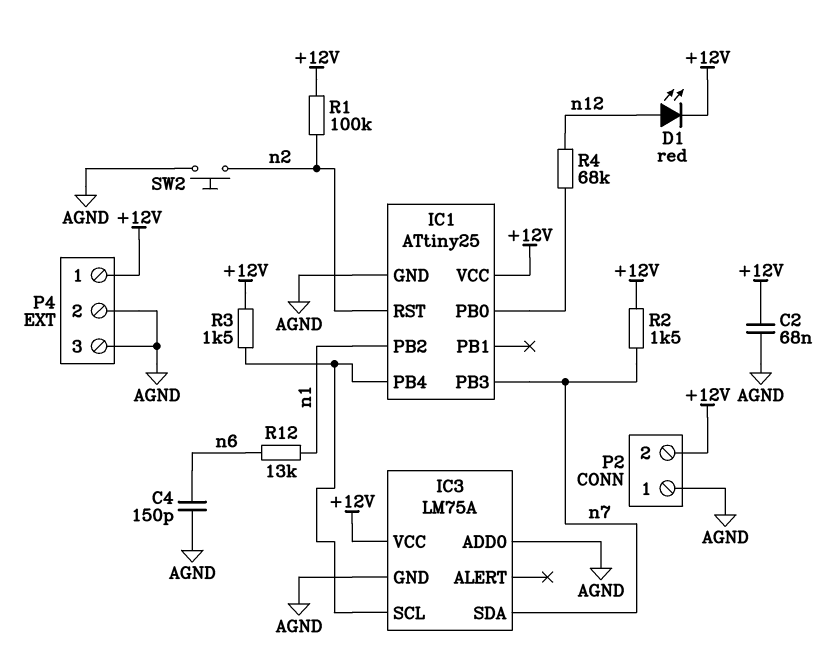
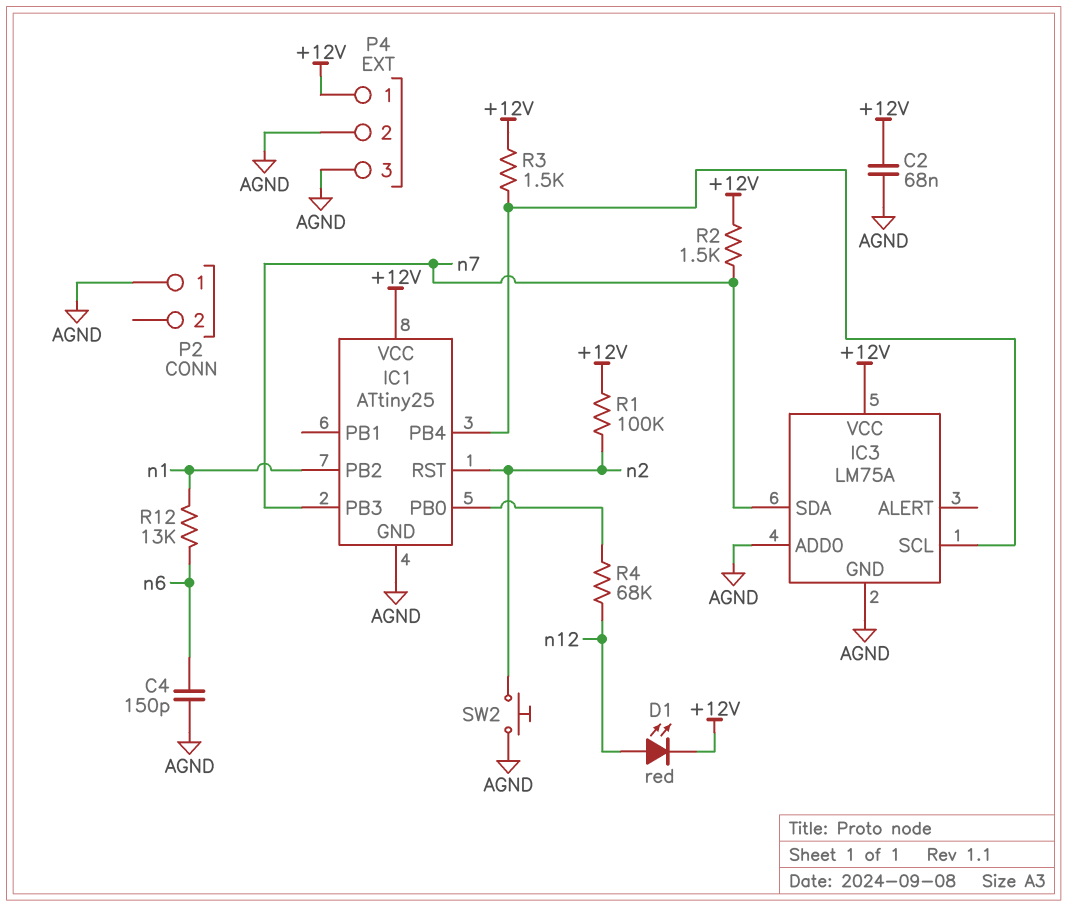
P2 pin 2: +12V -> none

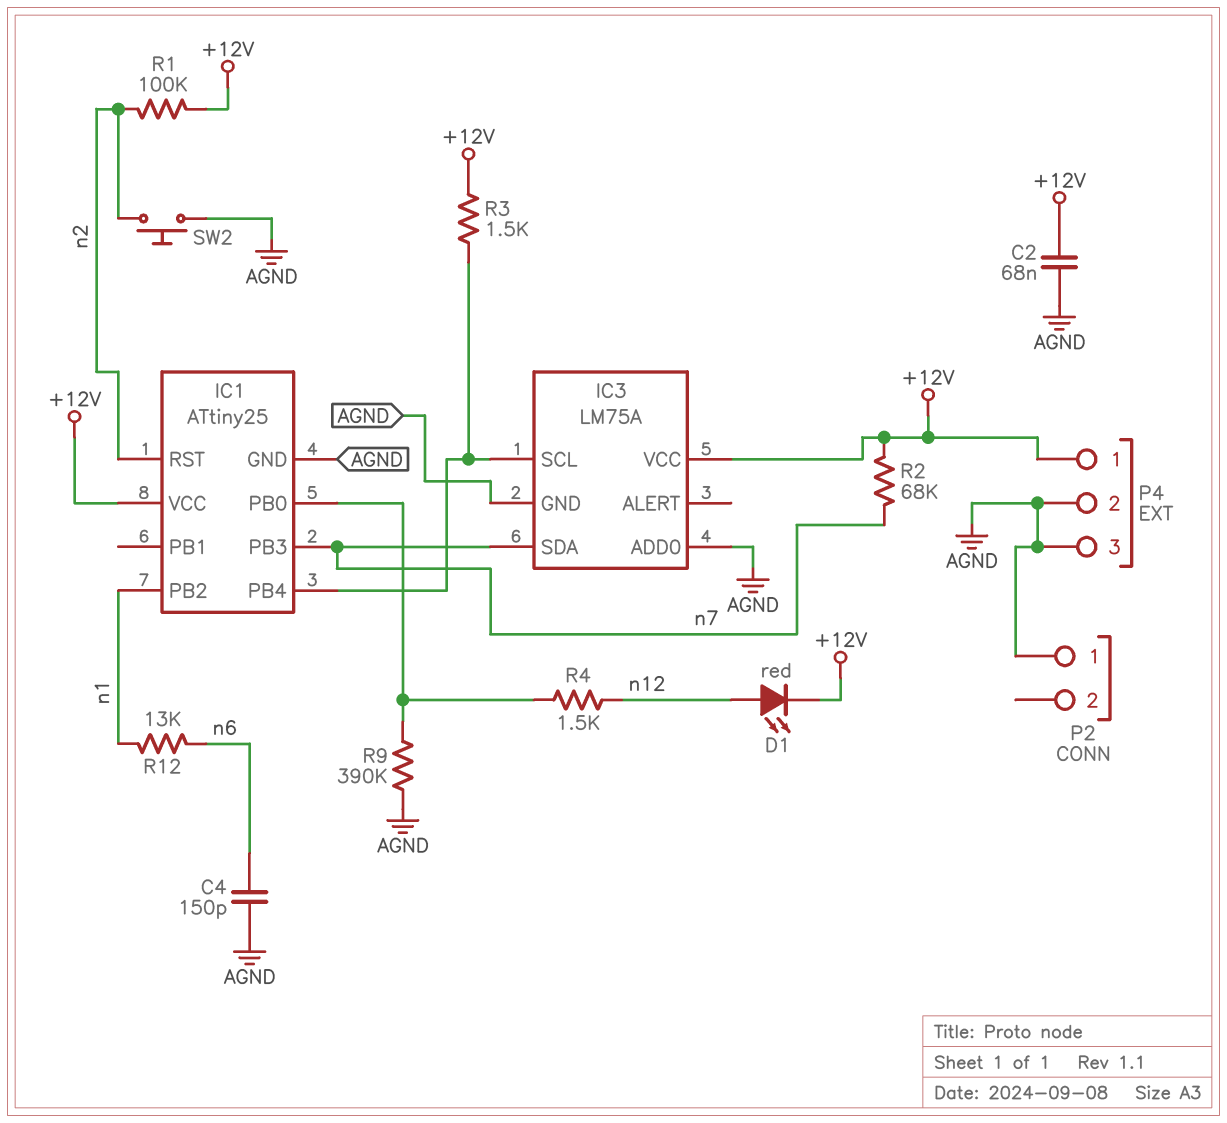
R2: 1.5k (+12V, n7) -> 68k (+12V, n7)
R4: 68k (IC1/PB0, n12) -> 1.5k (IC1/PB0, n12)
R9: none -> 390k (AGND, IC1/PB0)

